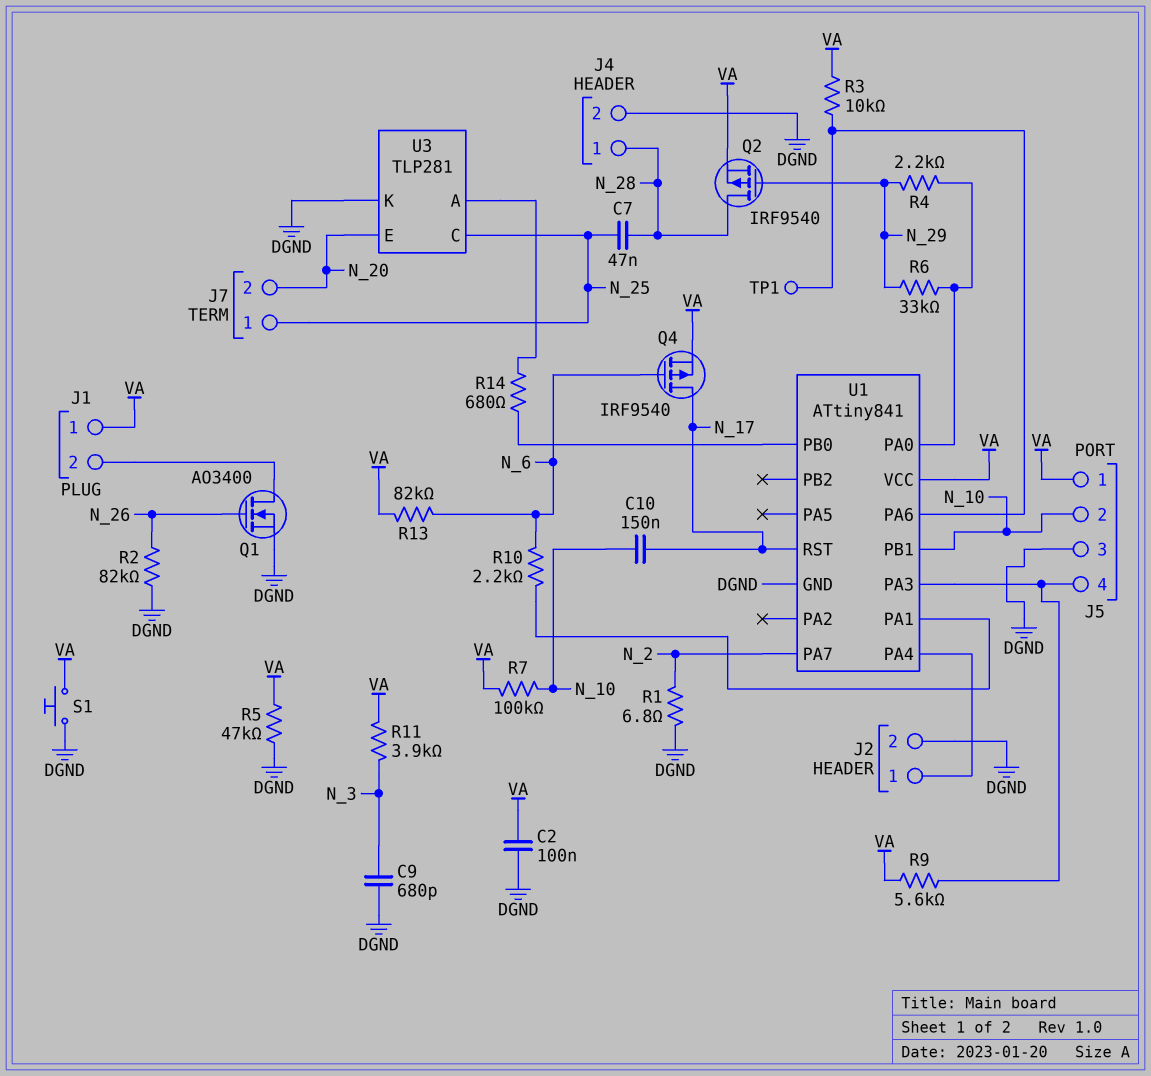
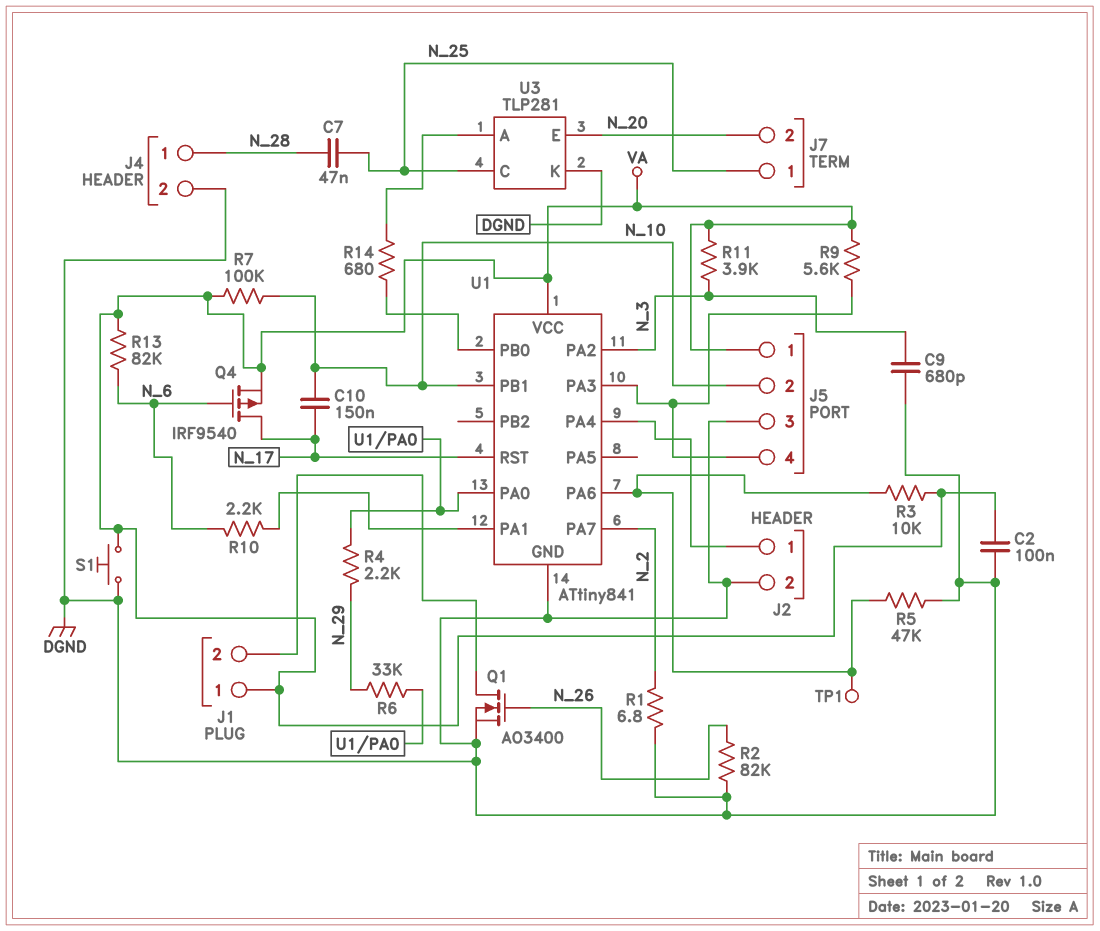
Q2: PMOS IRF9540 (G N_29, D N_28, S VA) -> none
R5: 47k (DGND, VA) -> 47k (DGND, U1/PA6)
U1 pin PA2: none -> N_3

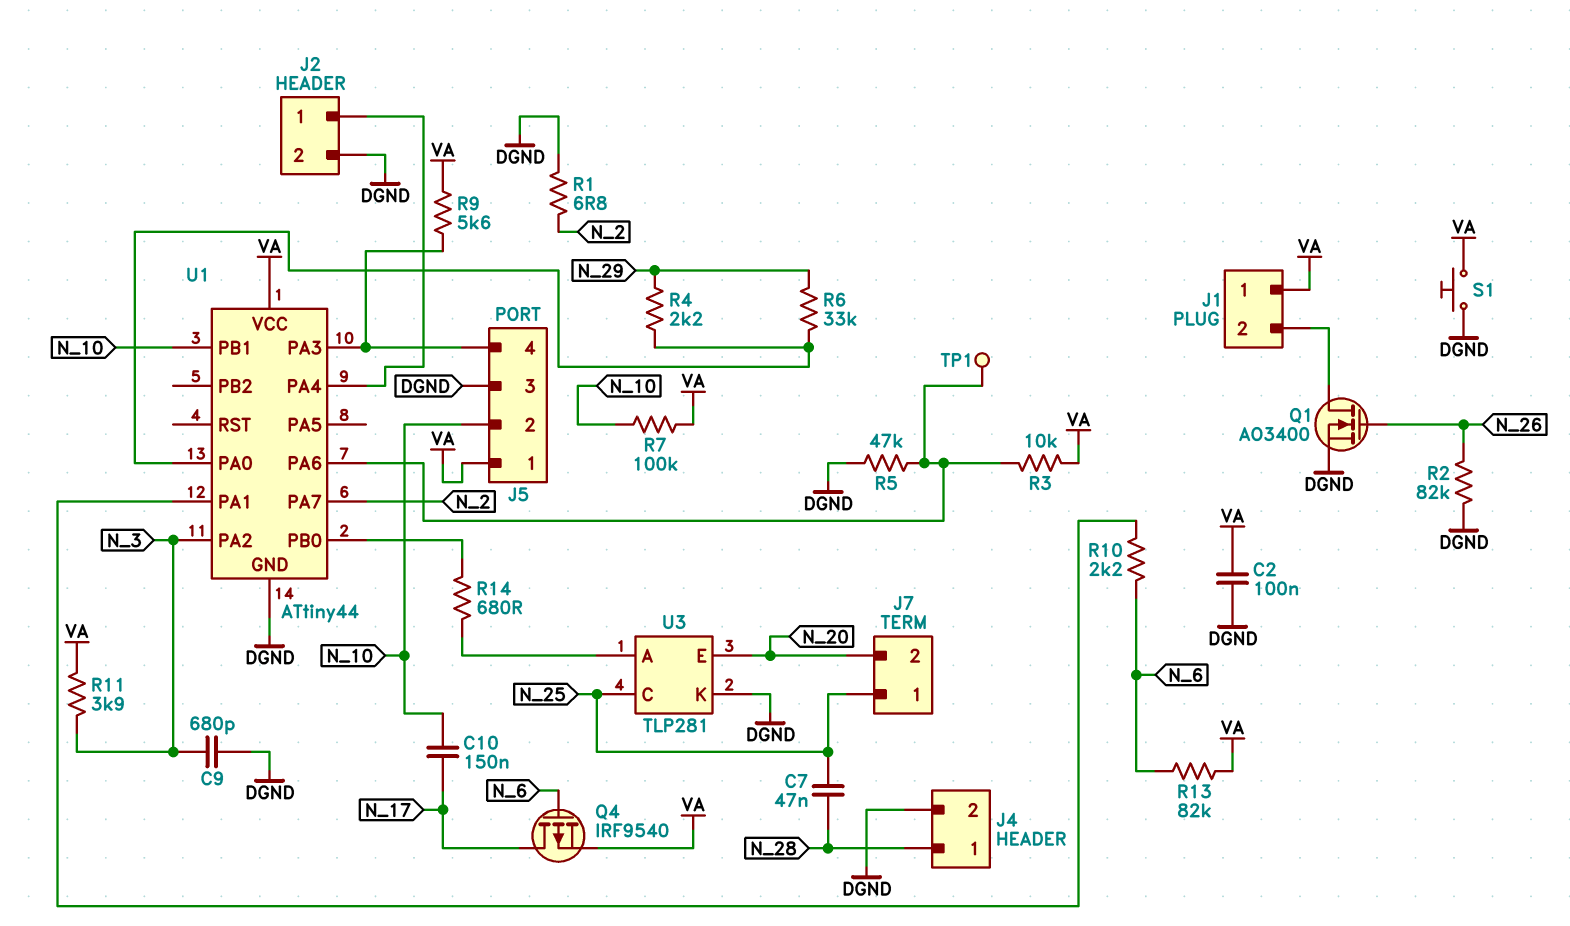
U1: ATtiny841 -> ATtiny44
U1 pin RST: N_17 -> none

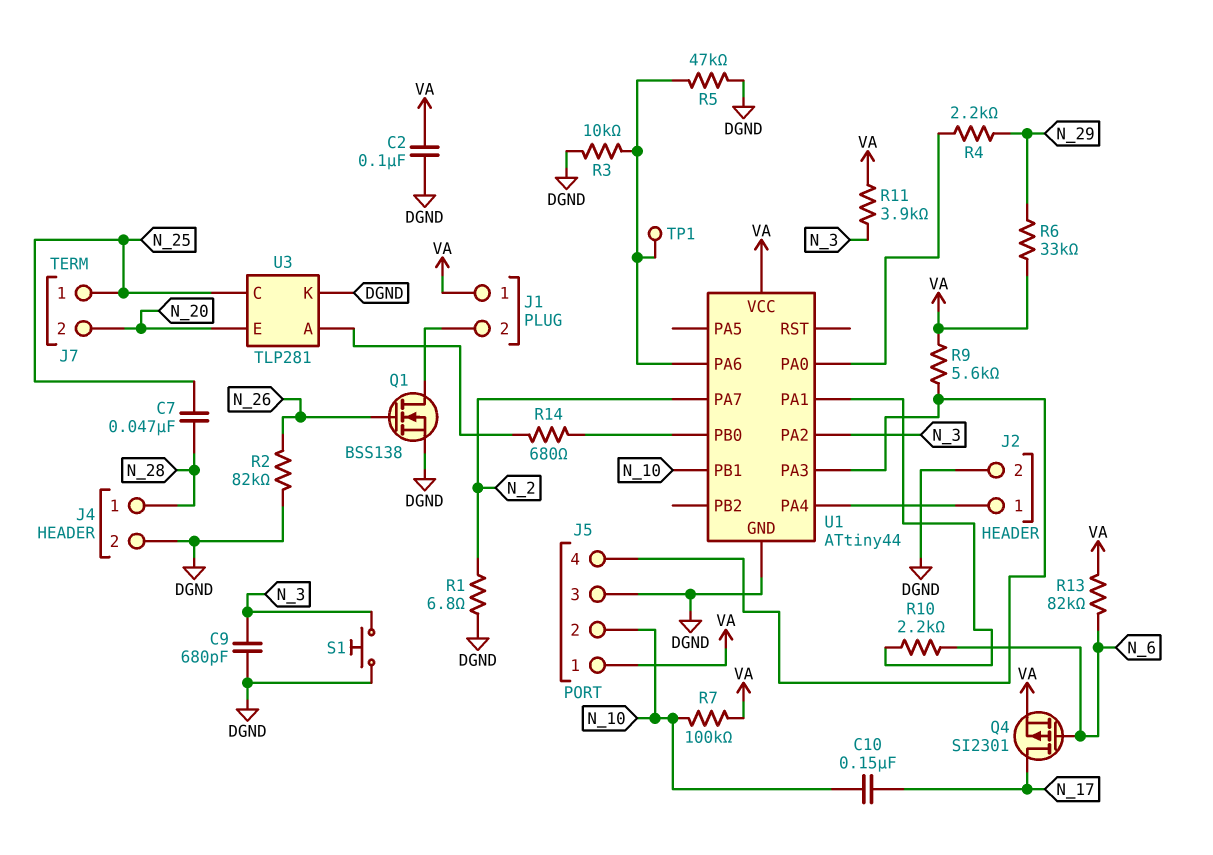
Q1: NMOS AO3400 (G N_26, D J1/2, S DGND) -> NMOS BSS138 (G N_26, D J1/2, S DGND)
Q4: PMOS IRF9540 (G N_6, D N_17, S VA) -> PMOS SI2301 (G N_6, D N_17, S VA)
R3: 10k (U1/PA6, VA) -> 10k (DGND, U1/PA6)
R6: 33k (N_29, U1/PA0) -> 33k (N_29, VA)
S1: button (DGND, VA) -> button (DGND, N_3)

